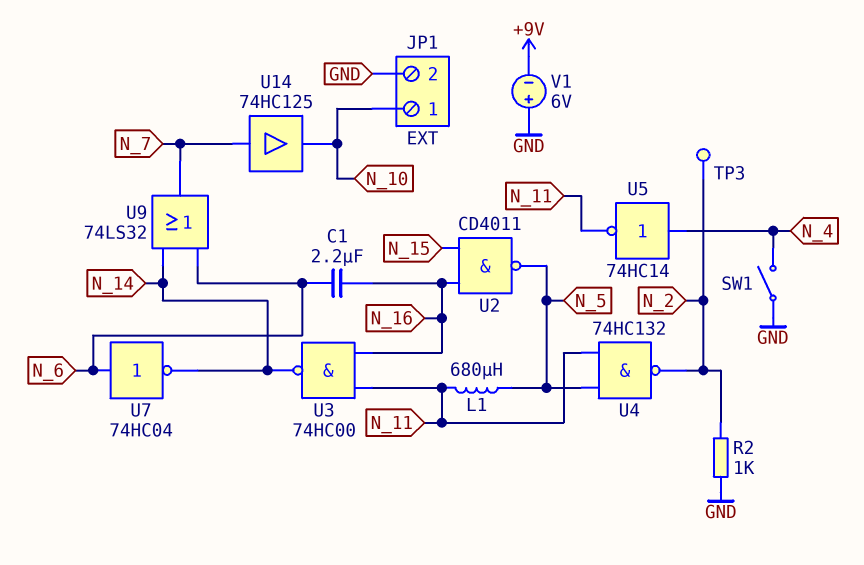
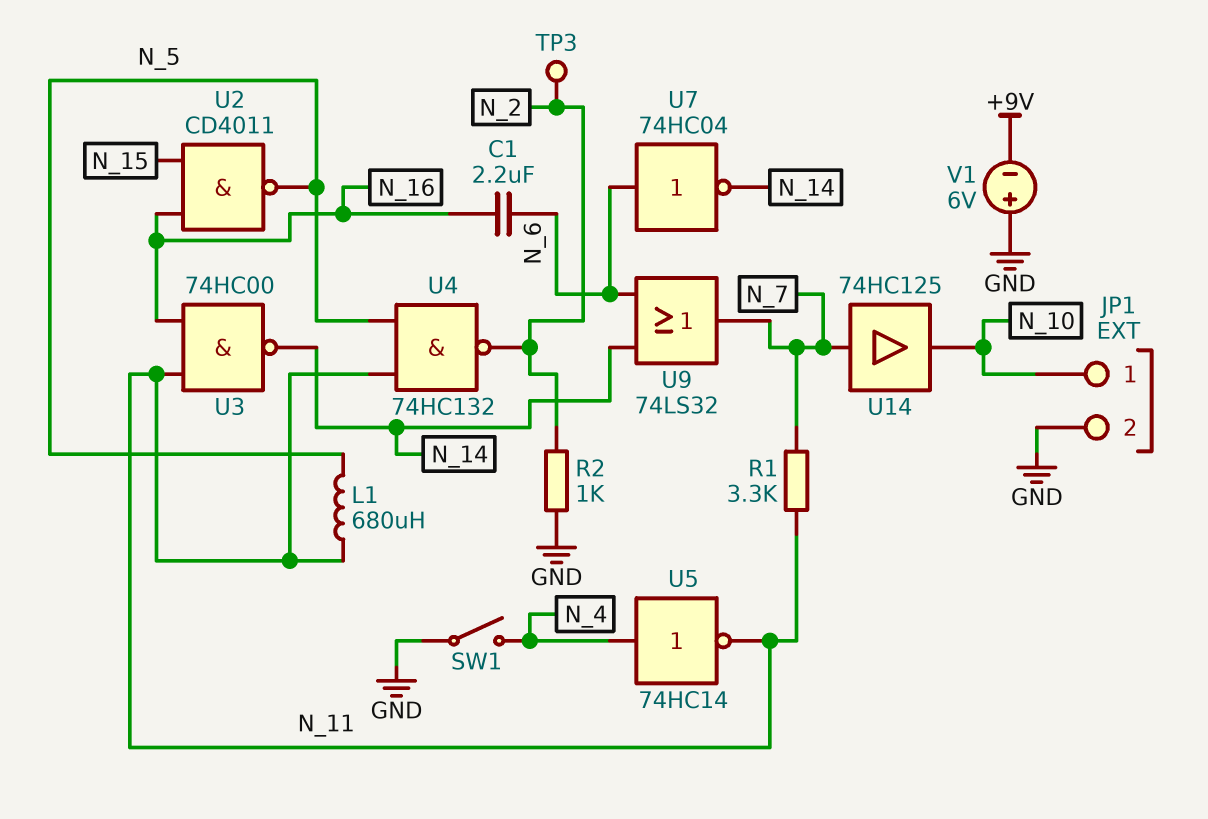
R1: none -> 3.3k (N_7, N_11)

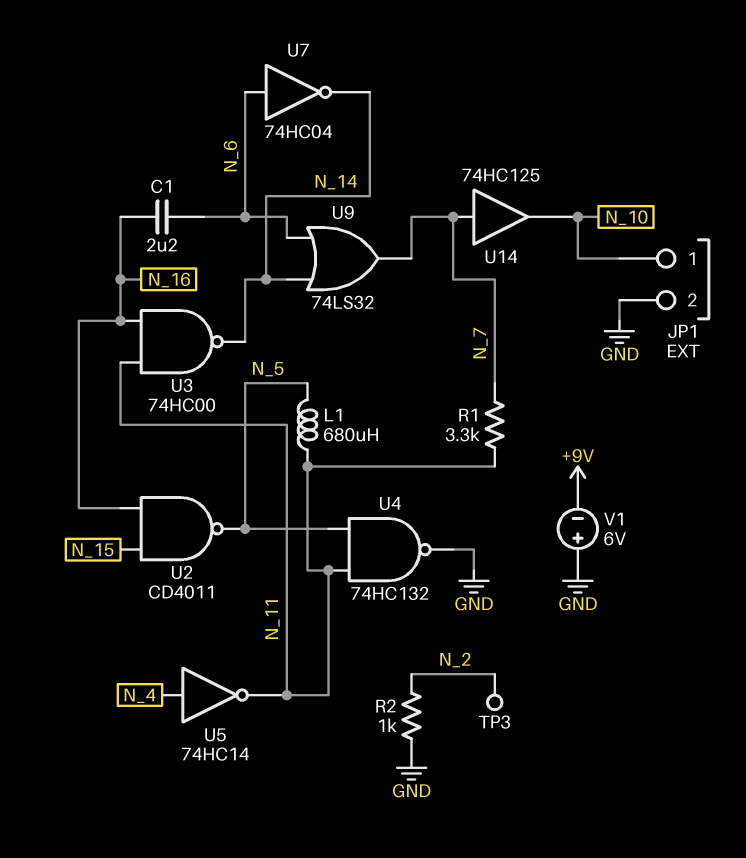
SW1: switch (GND, N_4) -> none
U4: NAND 74HC132 (in N_5, in N_11, out N_2) -> NAND 74HC132 (in N_5, in N_11, out GND)

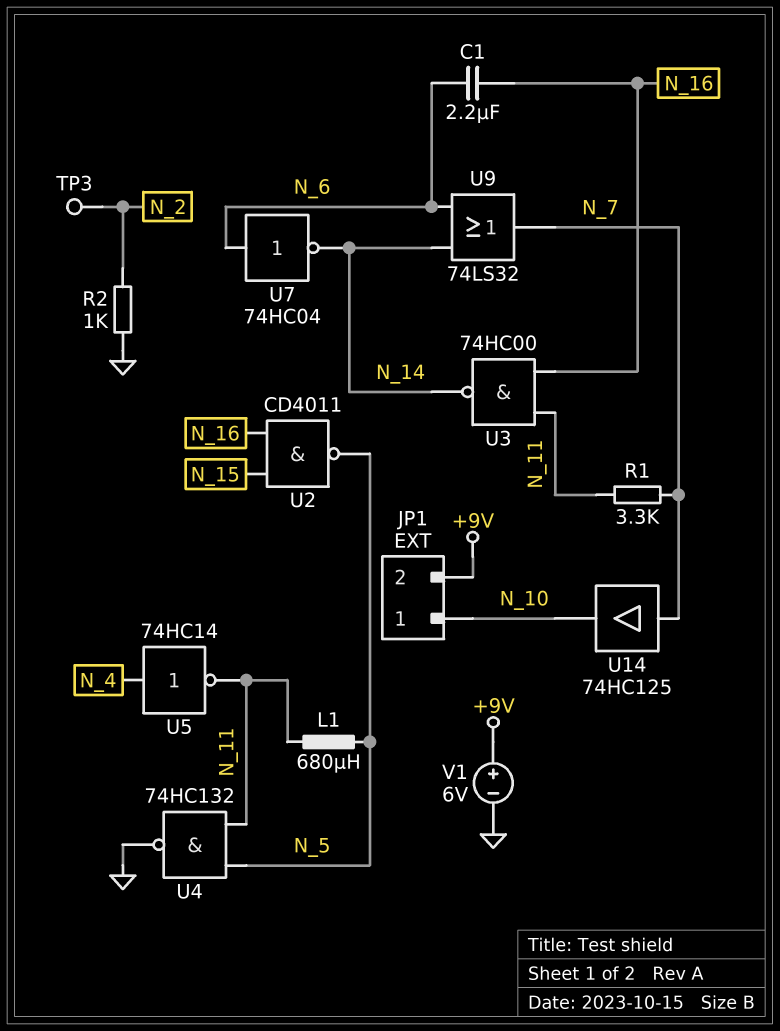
JP1 pin 2: GND -> +9V
V1: 6V (plus GND, minus +9V) -> 6V (plus +9V, minus GND)

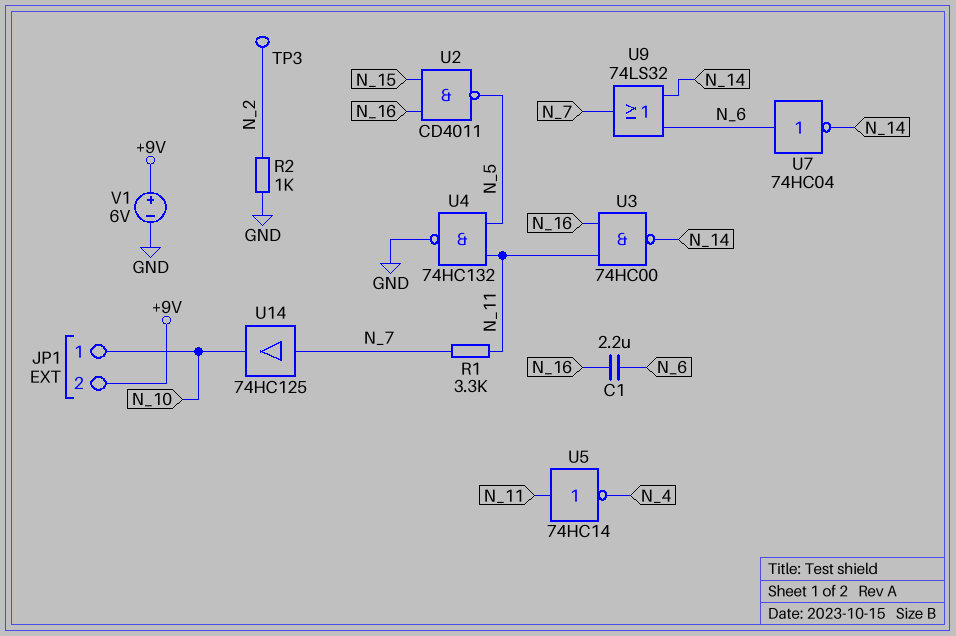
L1: 680uH (N_5, N_11) -> none
U5: NOT 74HC14 (in N_4, out N_11) -> NOT 74HC14 (in N_11, out N_4)

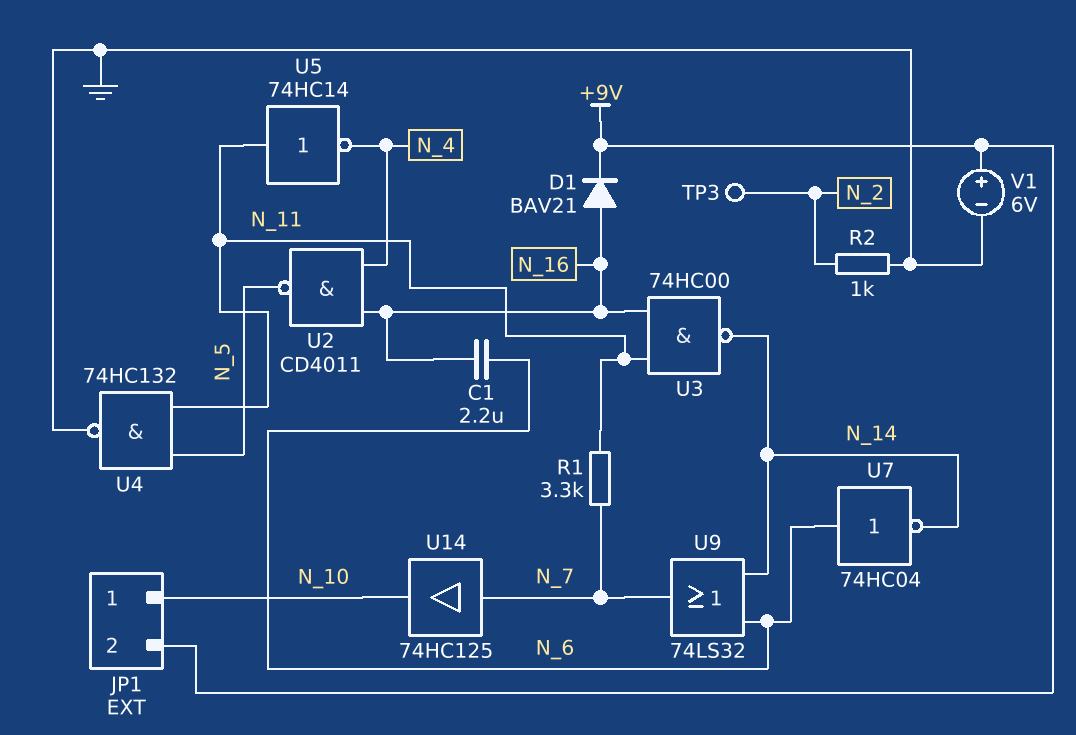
D1: none -> diode BAV21 (A N_16, K +9V)
U2: NAND CD4011 (in N_15, in N_16, out N_5) -> NAND CD4011 (in N_4, in N_16, out N_5)

